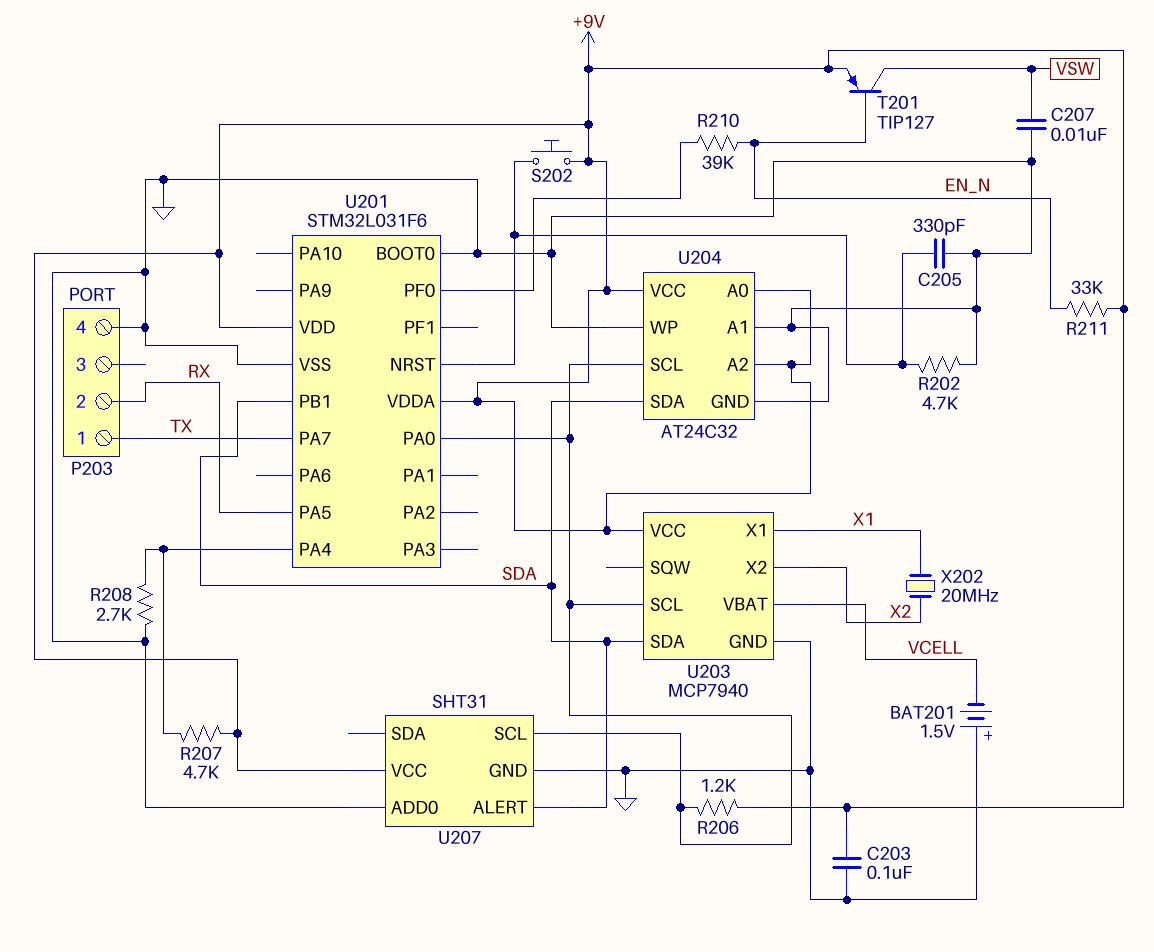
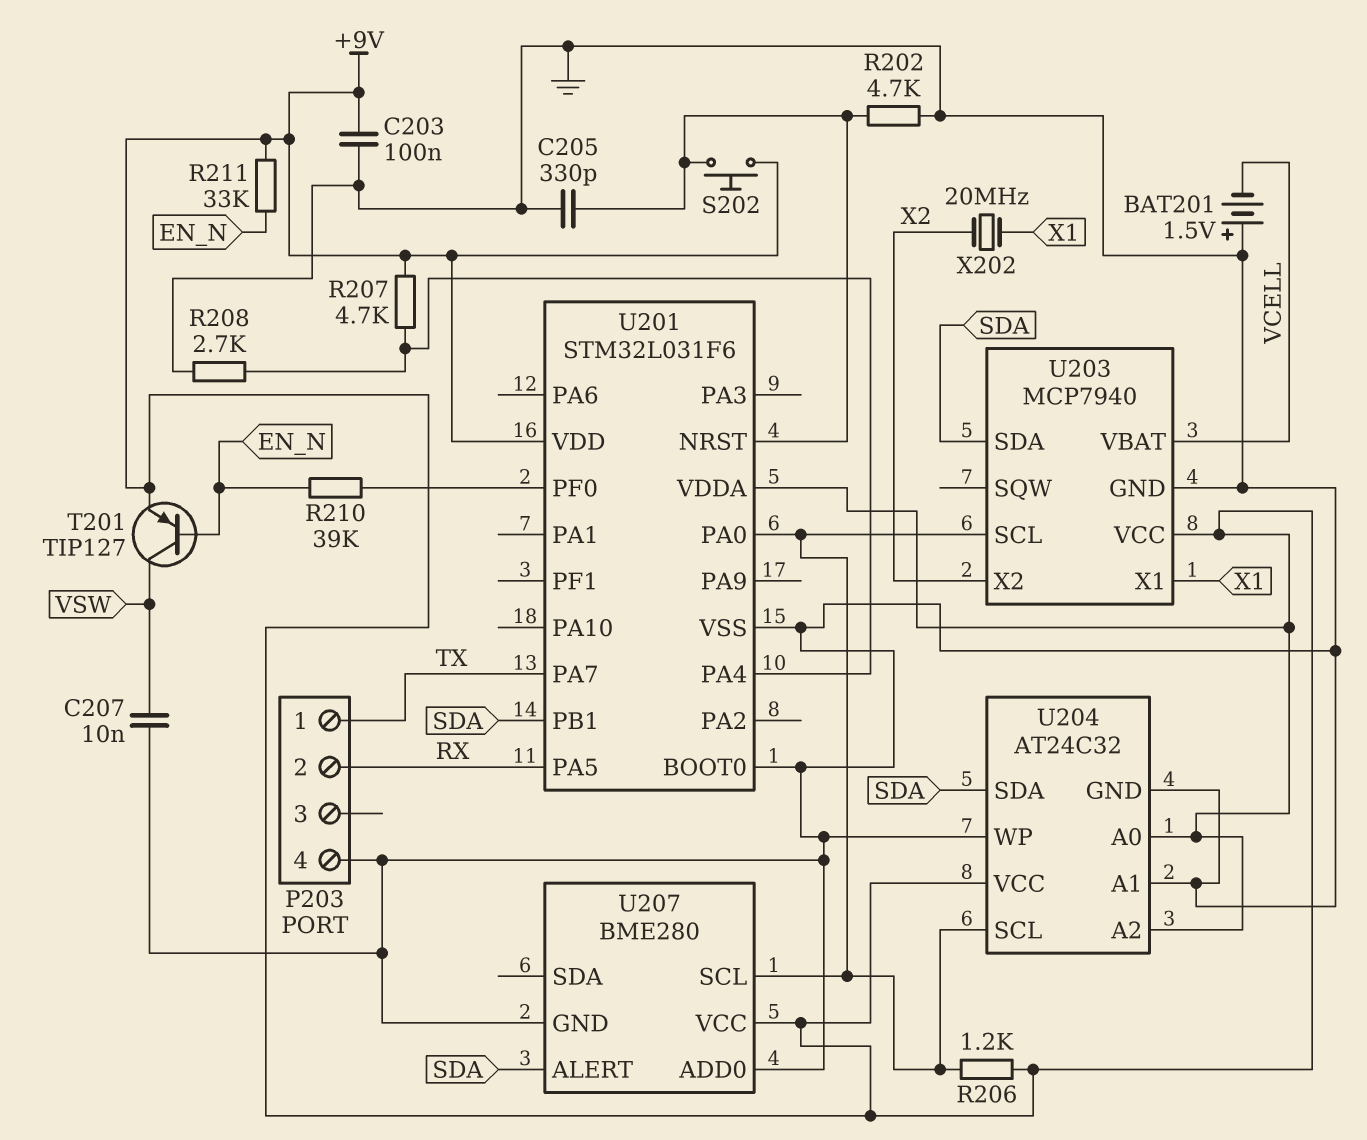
U207: SHT31 -> BME280

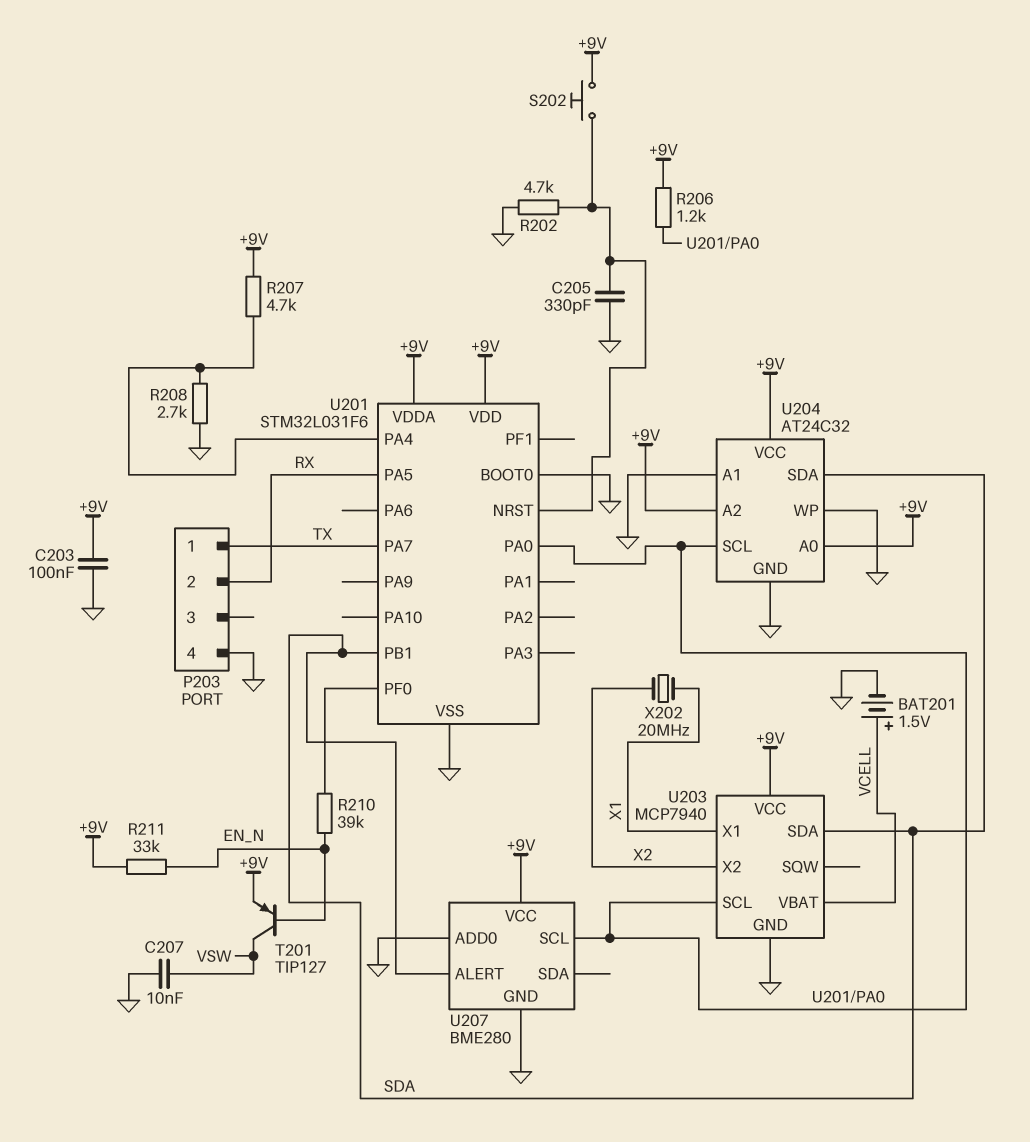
BAT201: 1.5V (plus GND, minus VCELL) -> 1.5V (plus VCELL, minus GND)

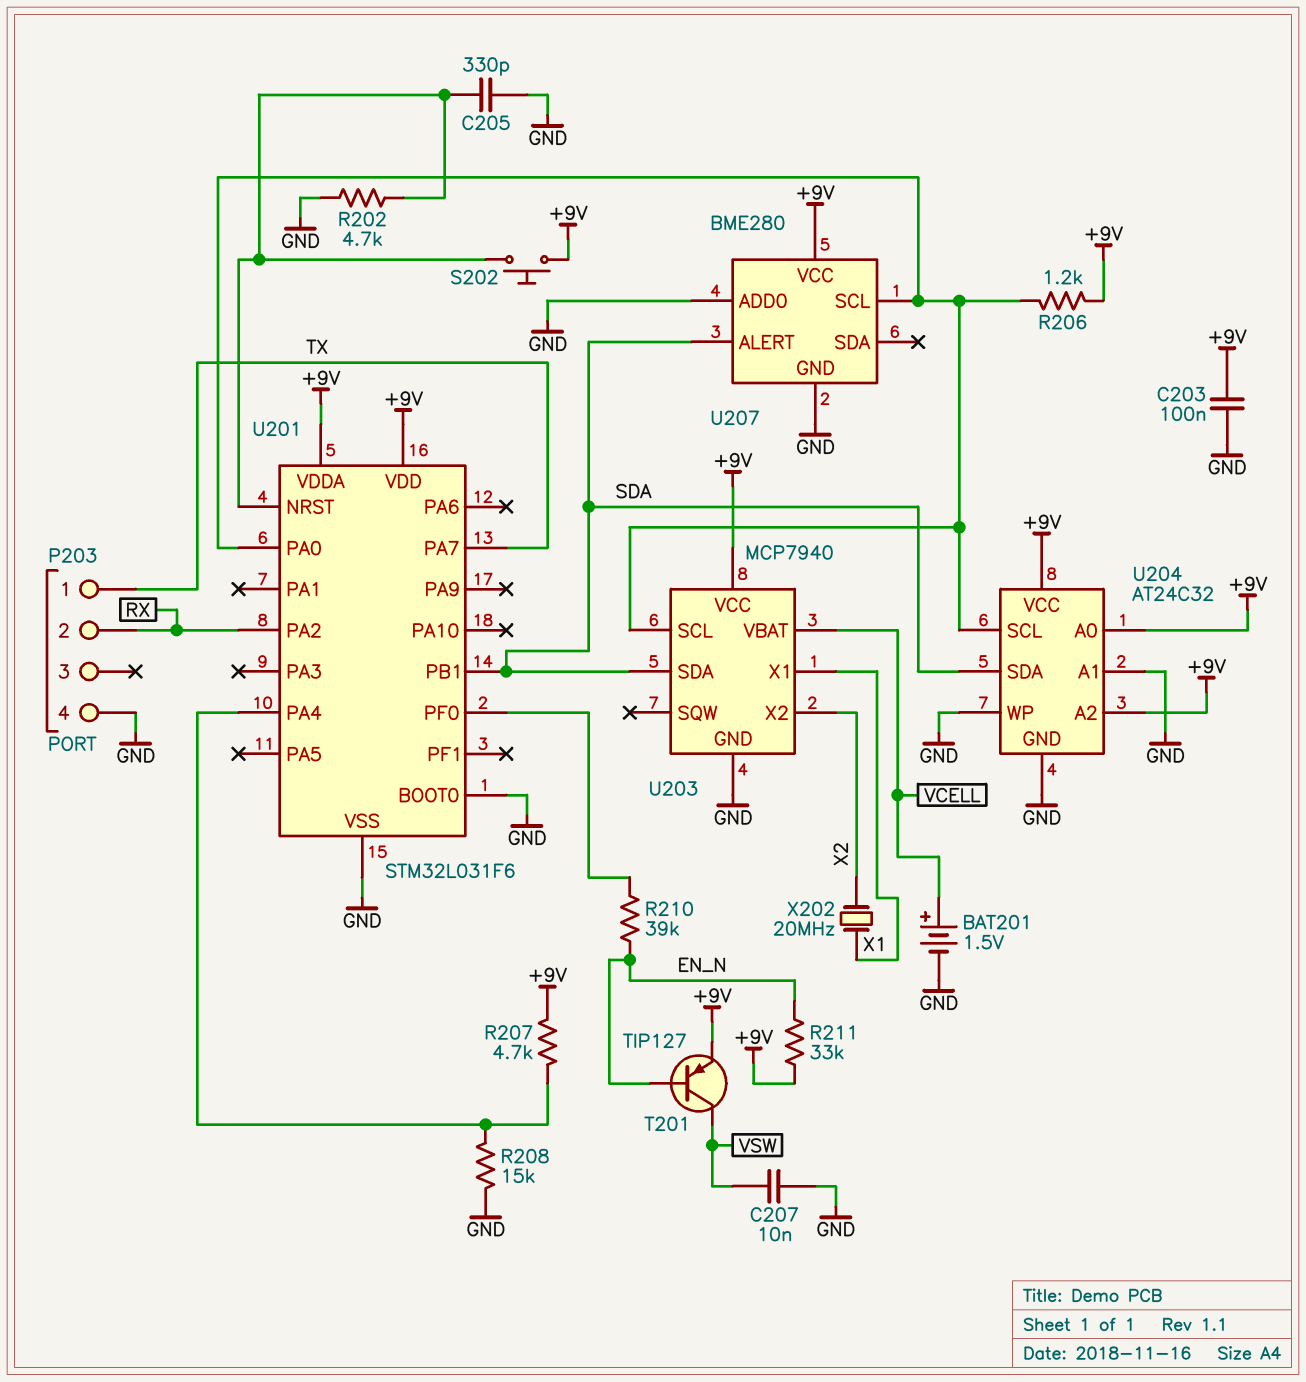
R208: 2.7k (GND, U201/PA4) -> 15k (GND, U201/PA4)
U201 pin PA2: none -> RX
U201 pin PA5: RX -> none

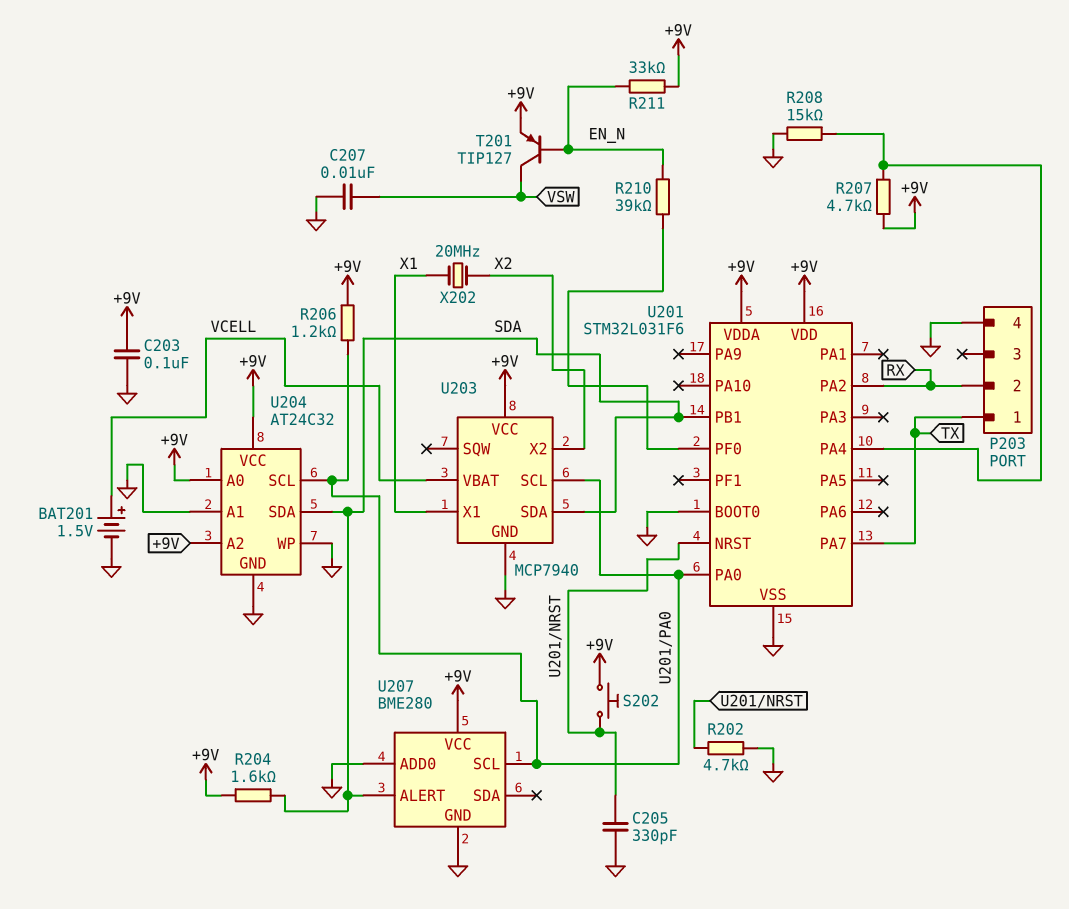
R204: none -> 1.6k (+9V, SDA)

